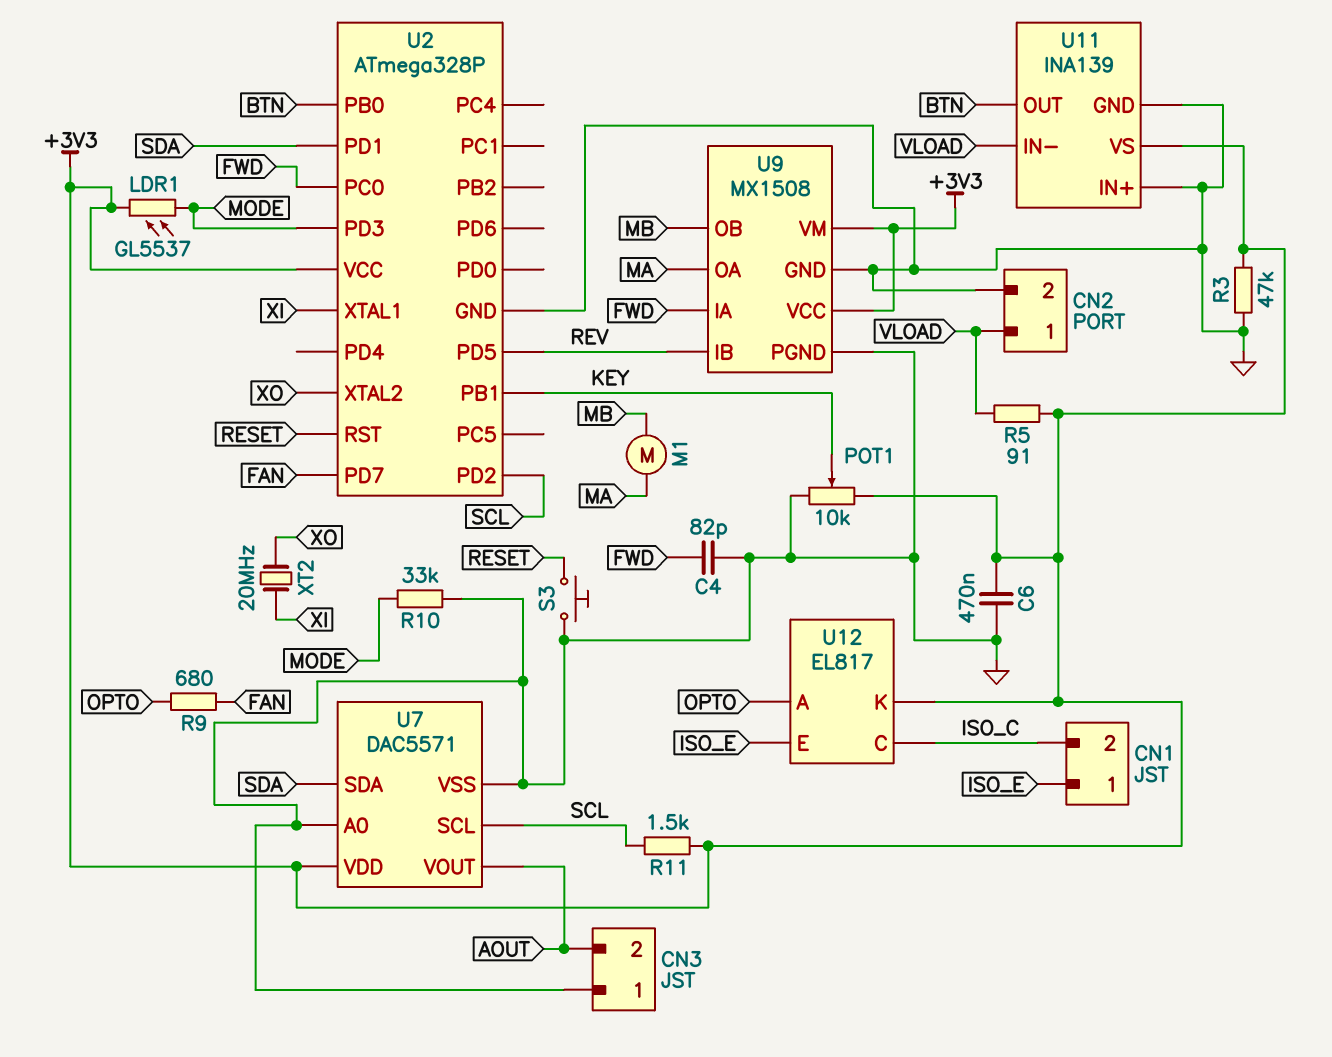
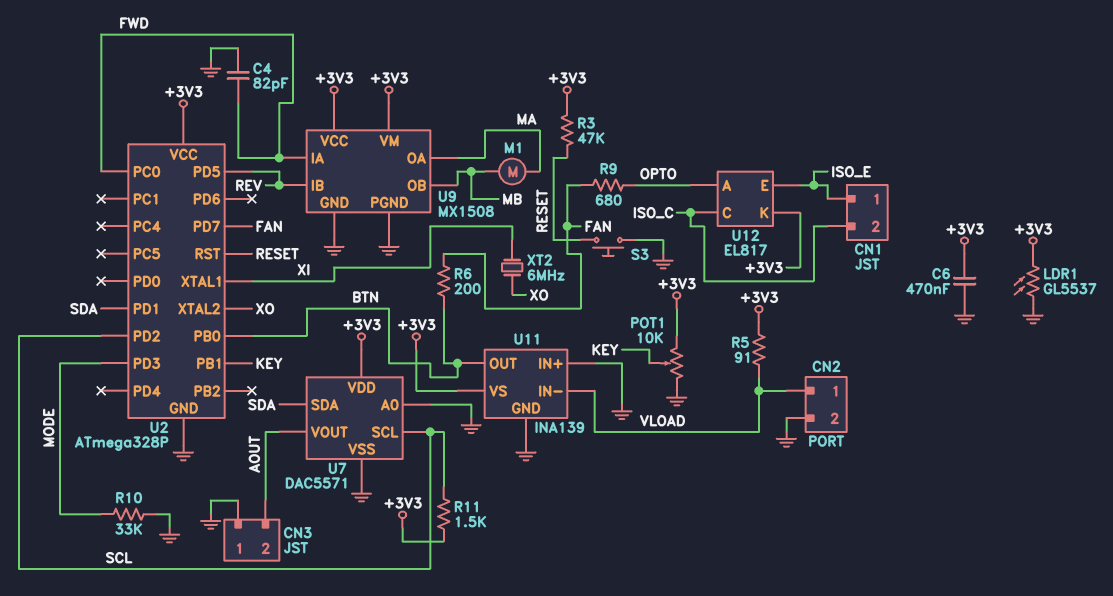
LDR1: GL5537 (+3V3, MODE) -> GL5537 (+3V3, GND)
R3: 47k (+3V3, GND) -> 47k (+3V3, RESET)
R6: none -> 200 (BTN, FAN)
XT2: 20MHz (XI, XO) -> 6MHz (XI, XO)

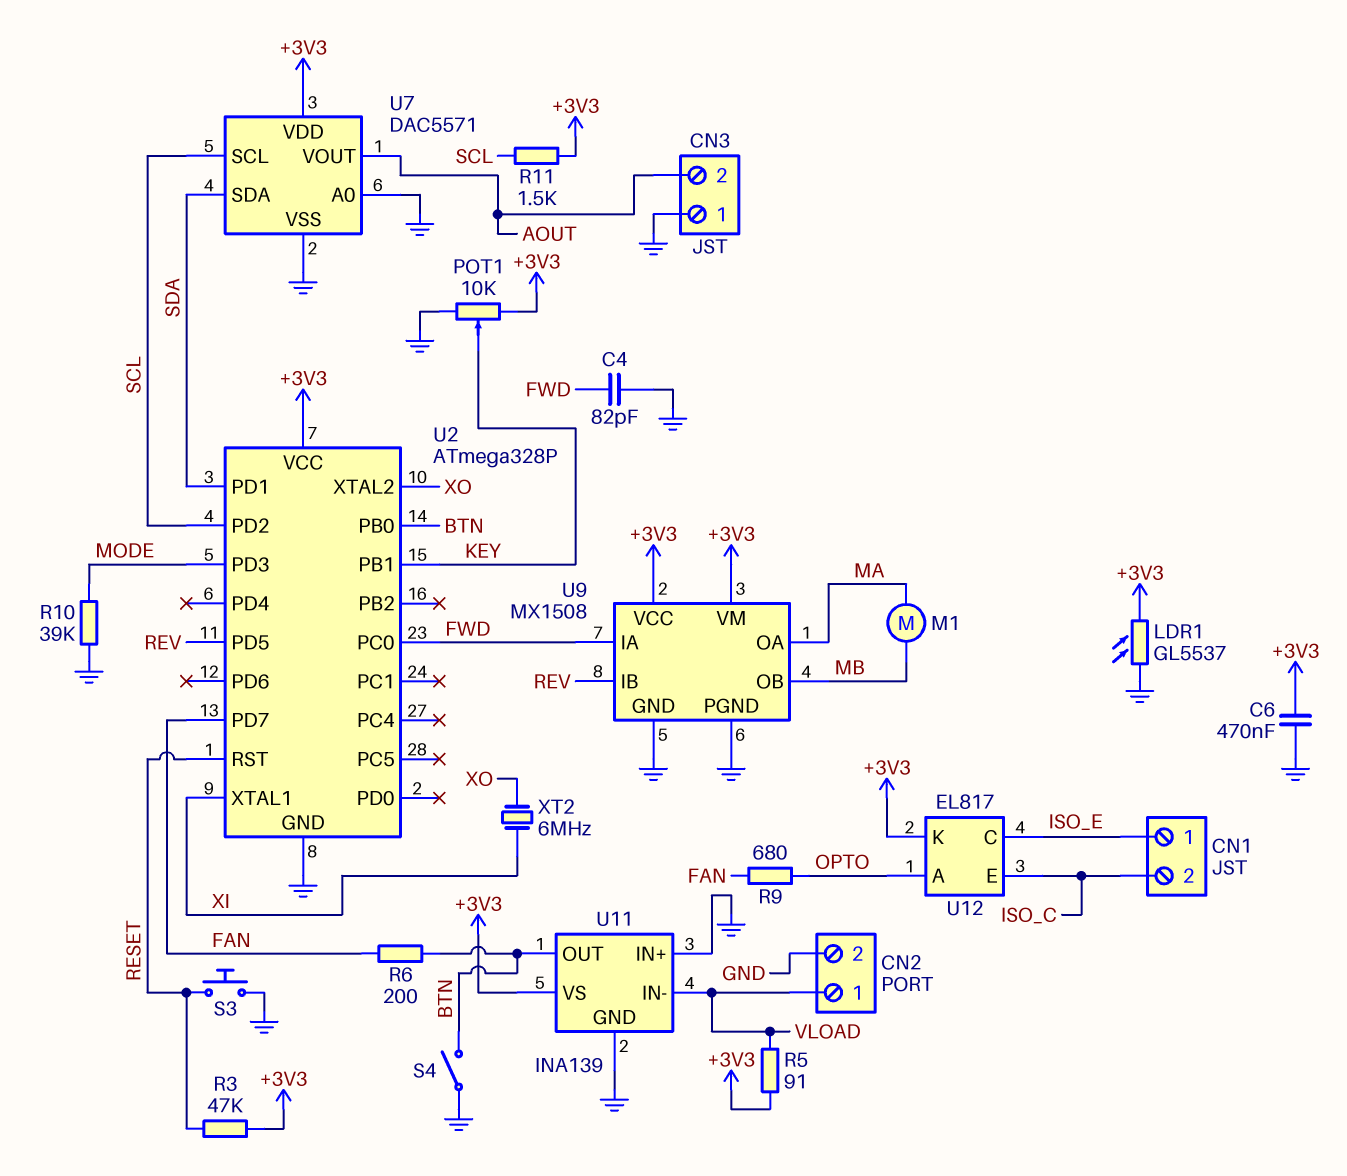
R10: 33k (GND, MODE) -> 39k (GND, MODE)
S4: none -> switch (BTN, GND)
U12 pin C: ISO_C -> ISO_E
U12 pin E: ISO_E -> ISO_C

